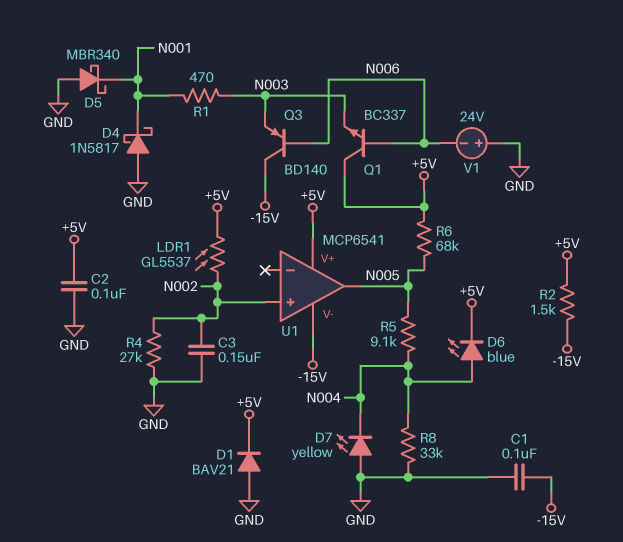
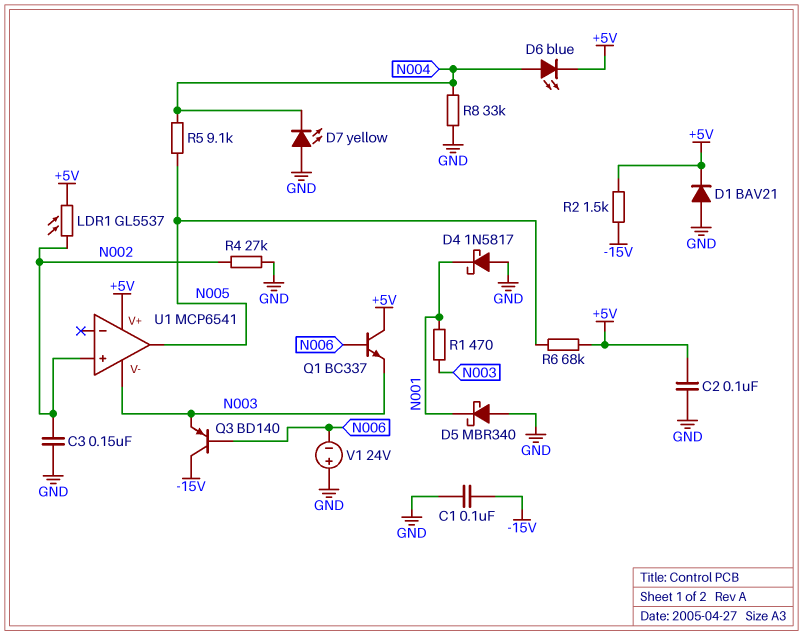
U1 pin V-: -15V -> N003

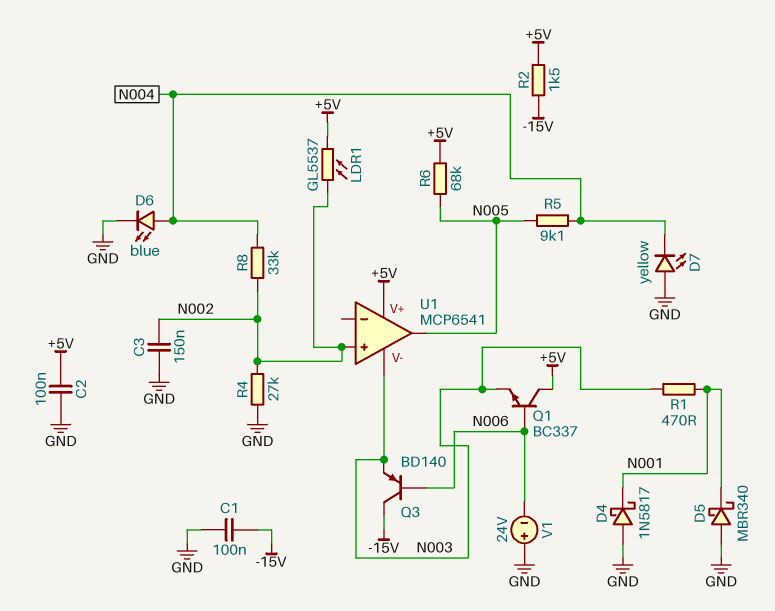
D1: diode BAV21 (A GND, K +5V) -> none
D6: LED blue (A N004, K +5V) -> LED blue (A N004, K GND)
R8: 33k (GND, N004) -> 33k (N002, N004)

